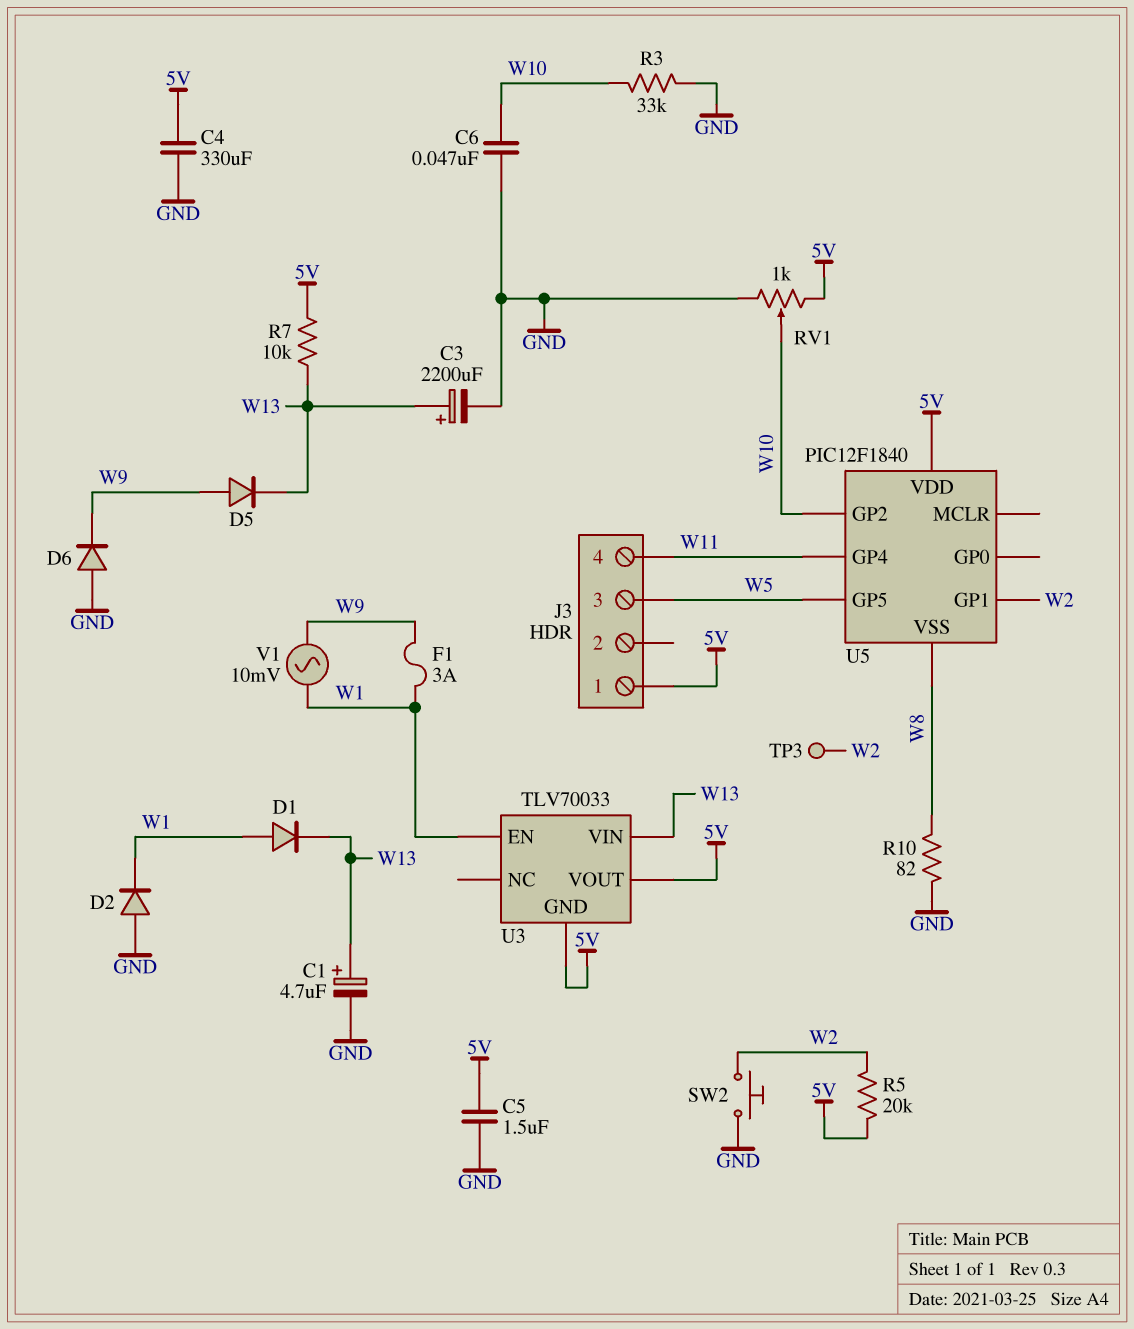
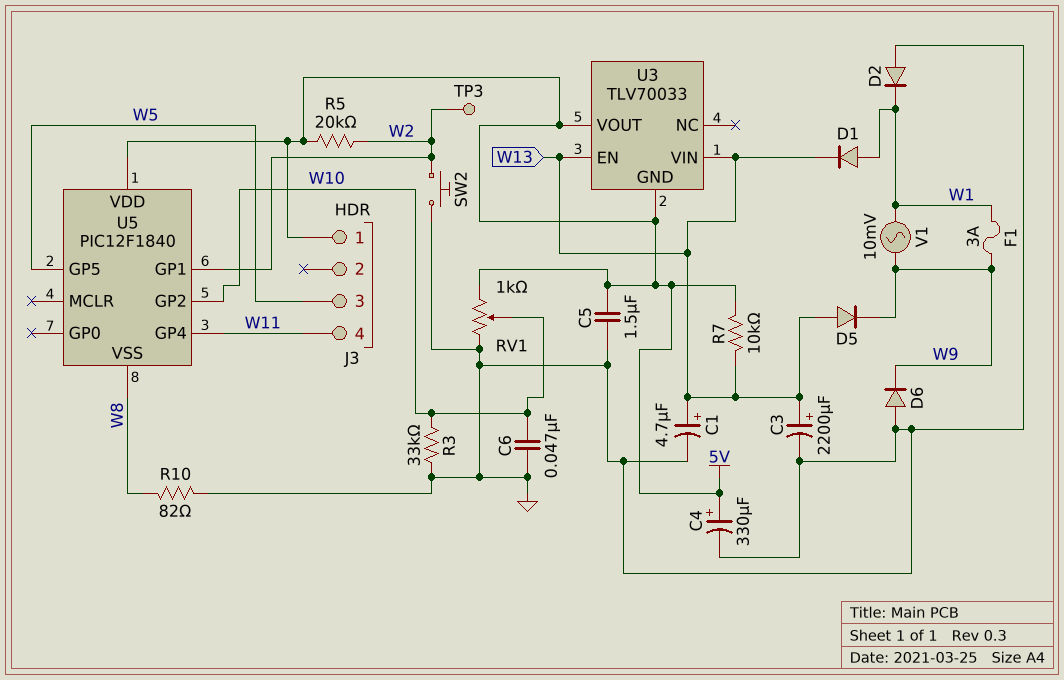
C4: 330uF (5V, GND) -> 330uF (plus 5V, minus GND)
D5: diode (A W9, K W13) -> diode (A W13, K W9)
U3 pin EN: W1 -> W13

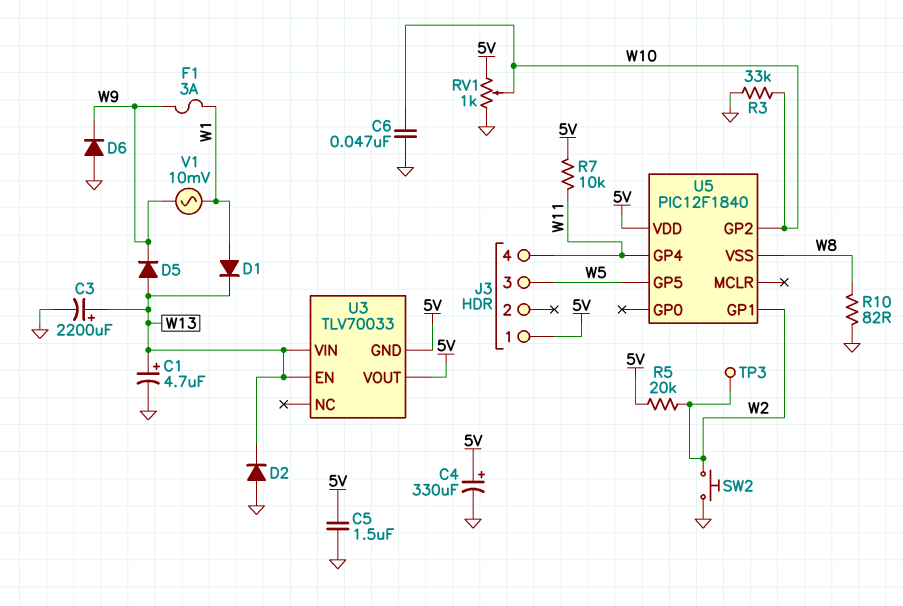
D2: diode (A GND, K W1) -> diode (A GND, K W13)
R7: 10k (5V, W13) -> 10k (5V, W11)

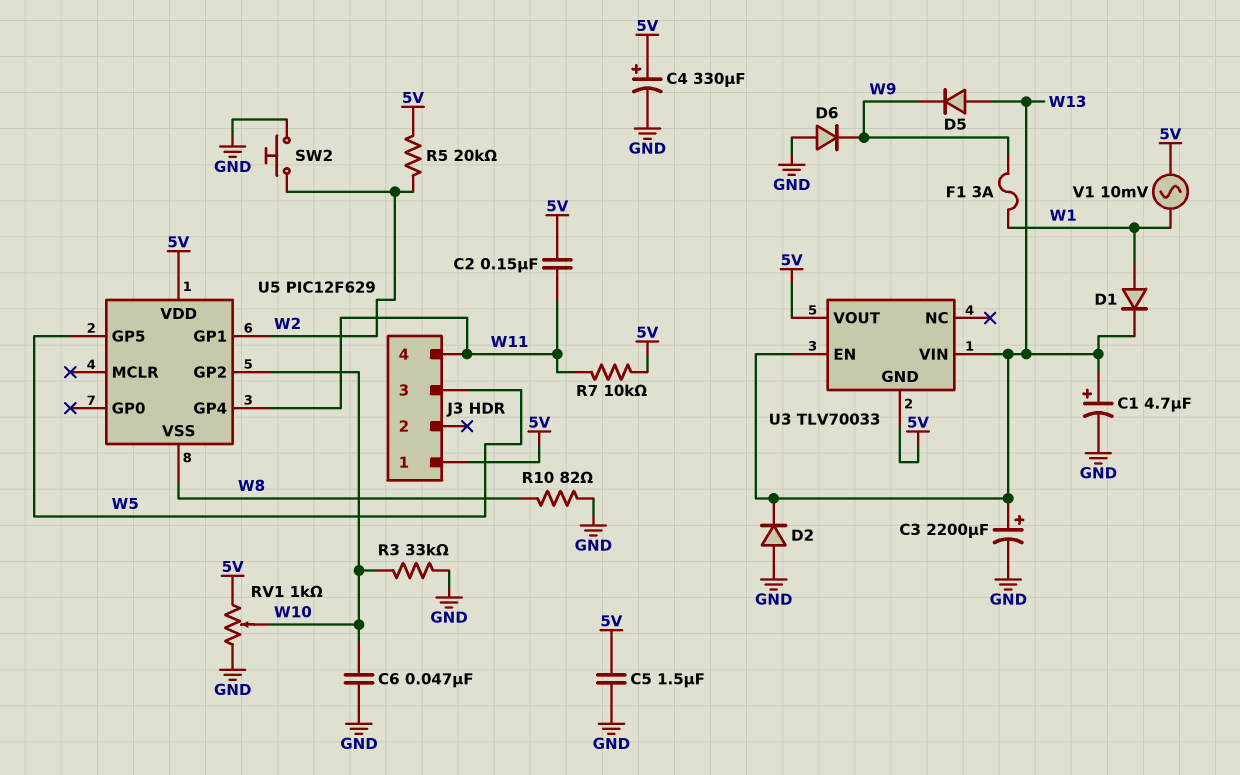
C2: none -> 150nF (5V, W11)
TP3: test point (W2) -> none
U5: PIC12F1840 -> PIC12F629
V1: AC 10mV (W1, W9) -> AC 10mV (5V, W1)

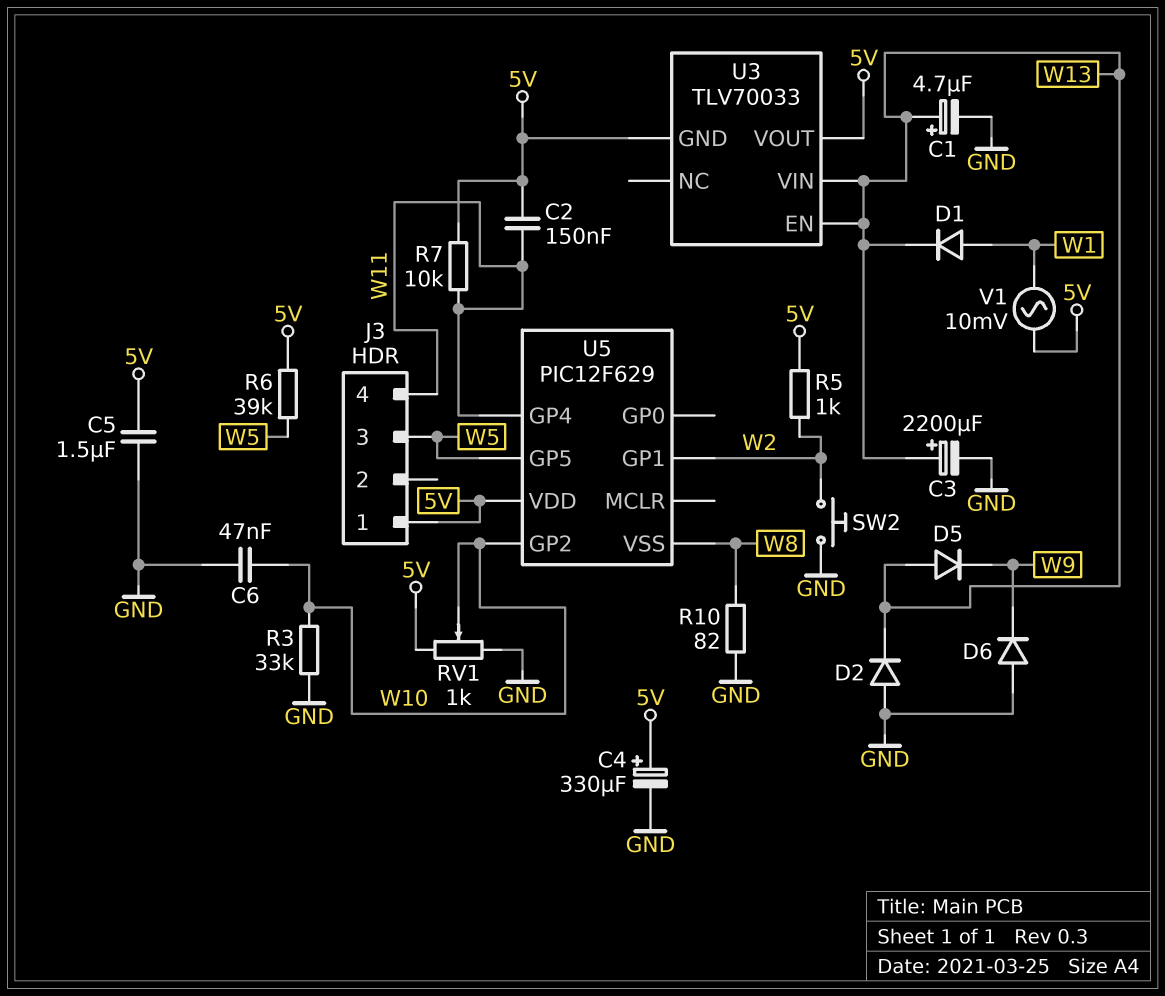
F1: 3A (W1, W9) -> none
R5: 20k (5V, W2) -> 1k (5V, W2)
R6: none -> 39k (5V, W5)

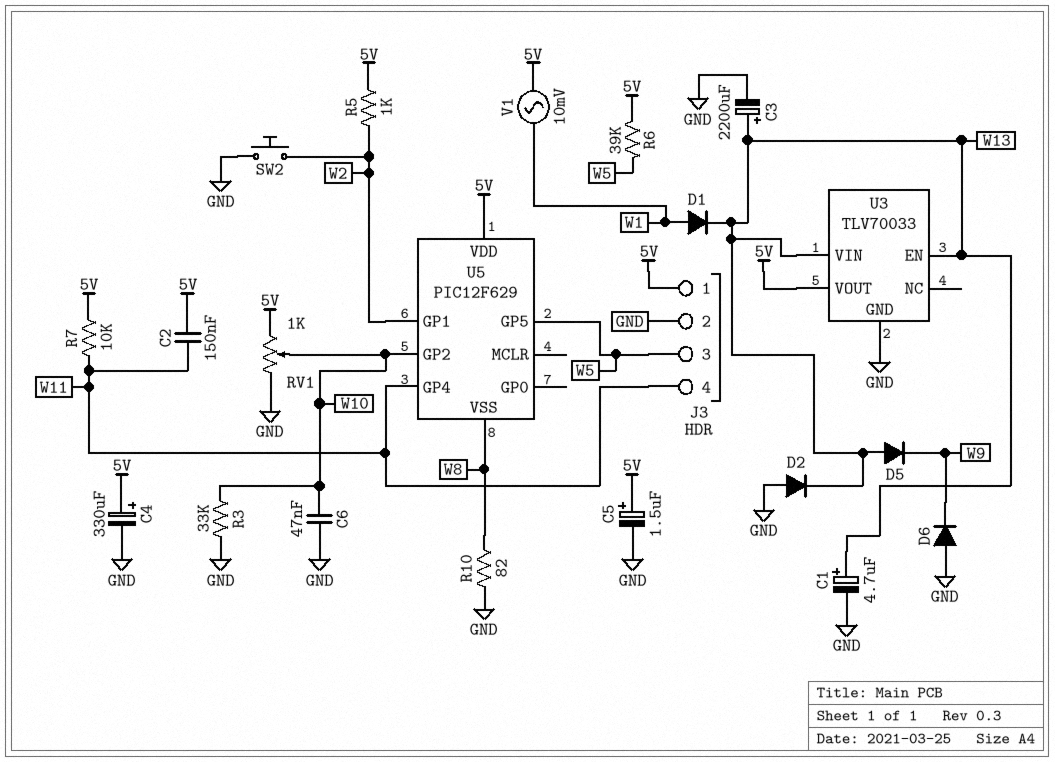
C5: 1.5uF (5V, GND) -> 1.5uF (plus 5V, minus GND)
J3 pin 2: none -> GND
U3 pin GND: 5V -> GND

